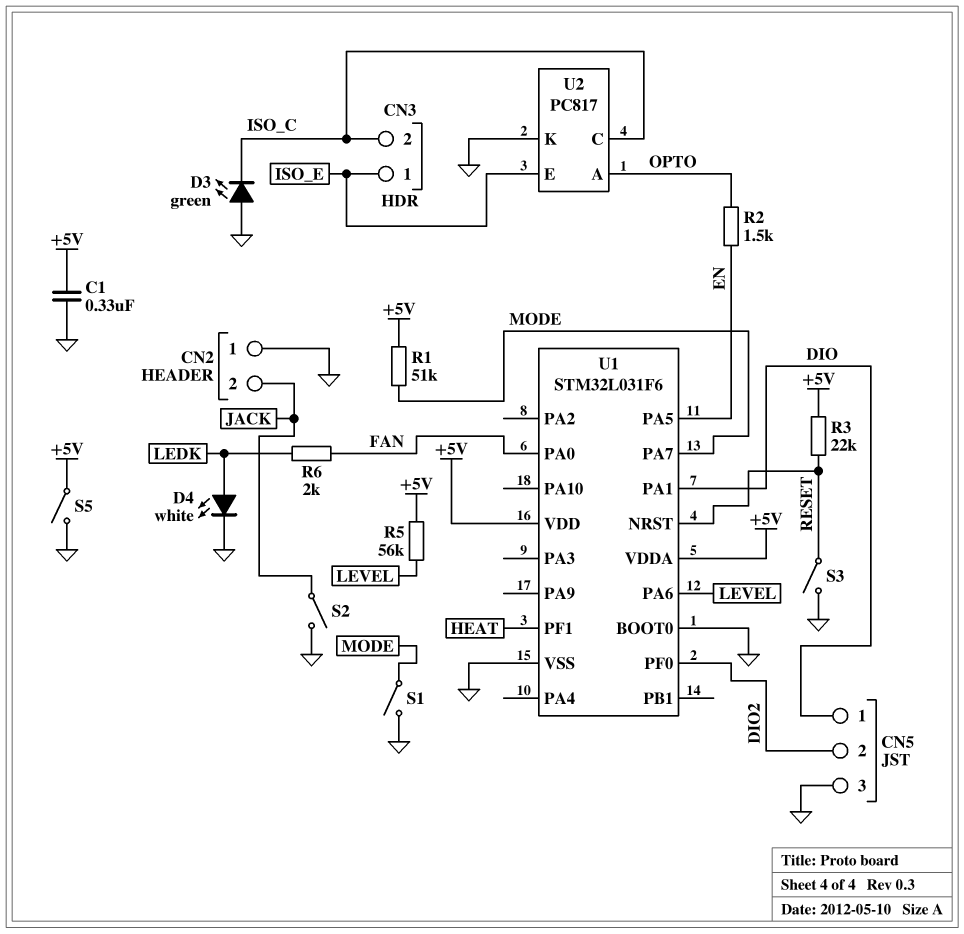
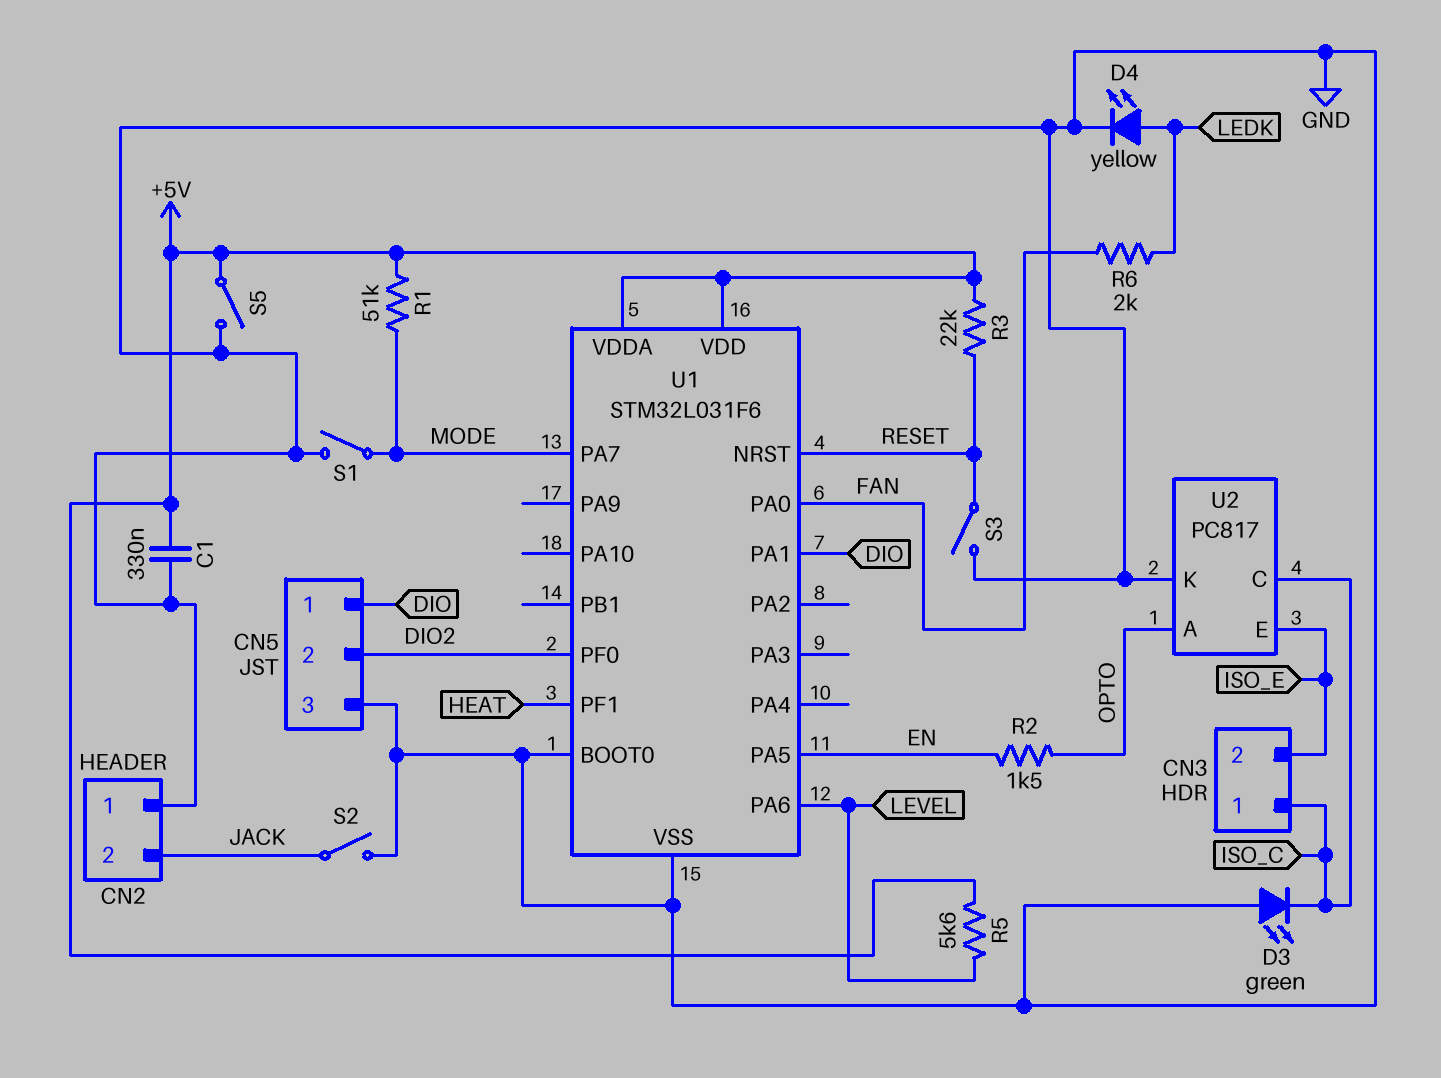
CN3 pin 1: ISO_E -> ISO_C
CN3 pin 2: ISO_C -> ISO_E
D4: LED white (A LEDK, K GND) -> LED yellow (A LEDK, K GND)
R5: 56k (+5V, LEVEL) -> 5.6k (+5V, LEVEL)

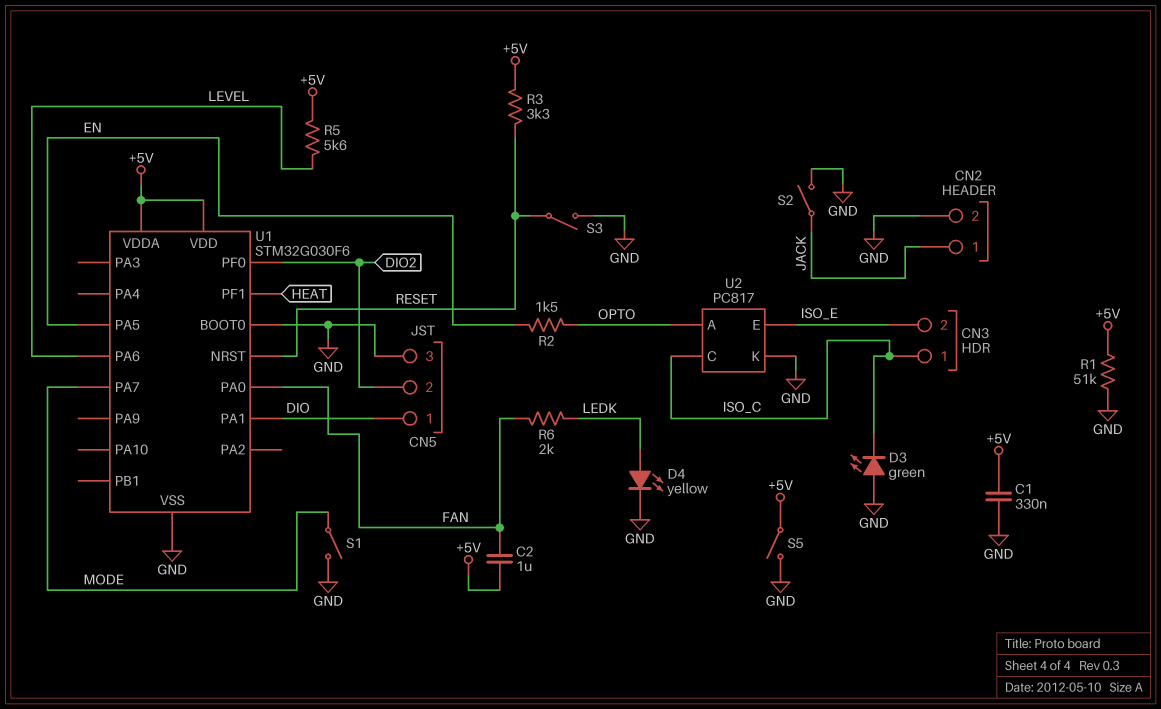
C2: none -> 1uF (+5V, FAN)
CN2 pin 1: GND -> JACK
CN2 pin 2: JACK -> GND
R1: 51k (+5V, MODE) -> 51k (+5V, GND)
R3: 22k (+5V, RESET) -> 3.3k (+5V, RESET)
U1: STM32L031F6 -> STM32G030F6

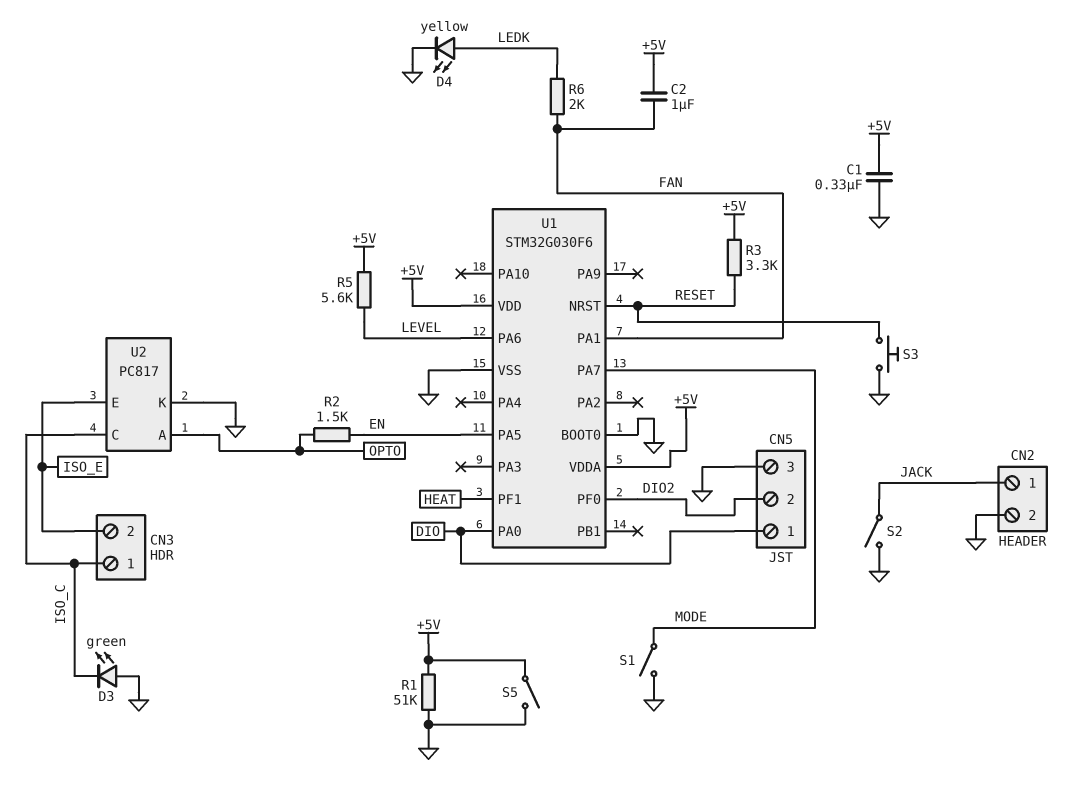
S3: switch (GND, RESET) -> button (GND, RESET)
U1 pin PA0: FAN -> DIO
U1 pin PA1: DIO -> FAN

